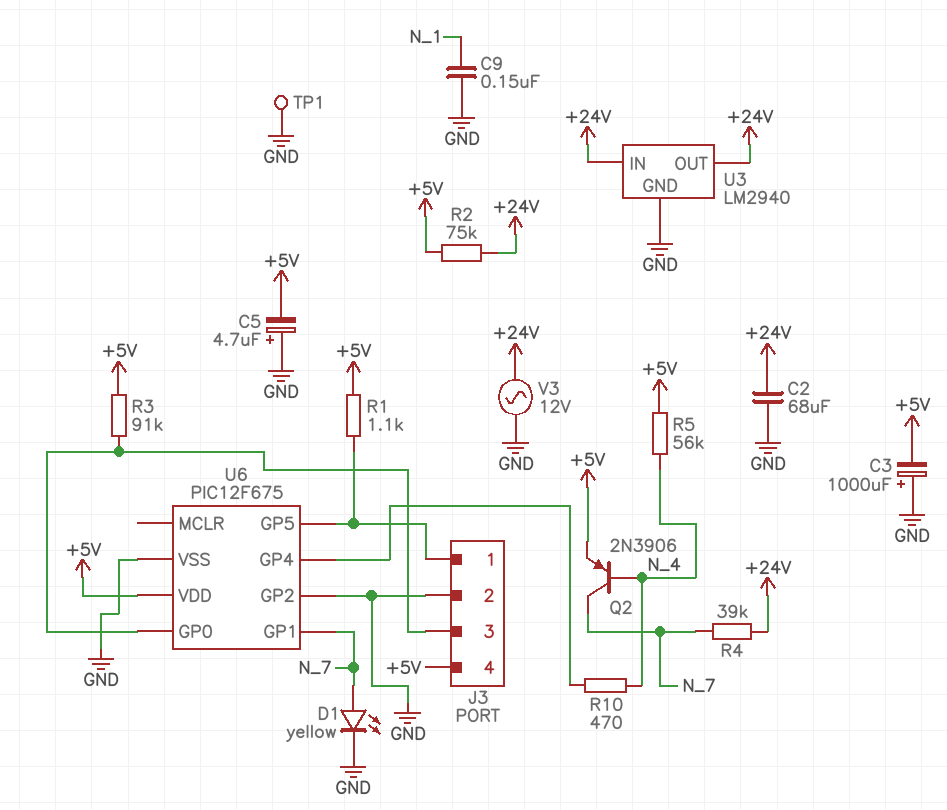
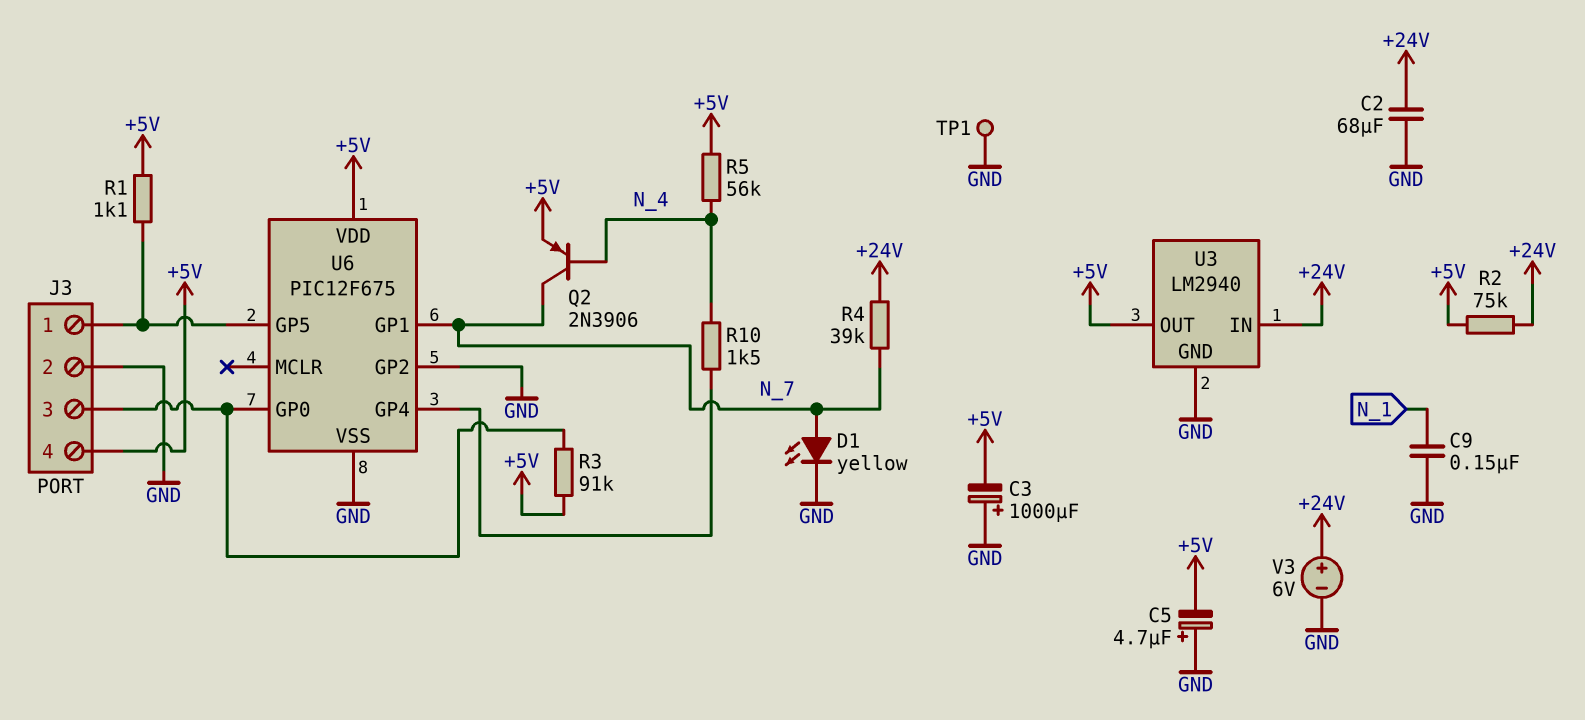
R10: 470 (N_4, U6/GP4) -> 1.5k (N_4, U6/GP4)
U3 pin OUT: +24V -> +5V
V3: AC 12V (+24V, GND) -> 6V (plus +24V, minus GND)

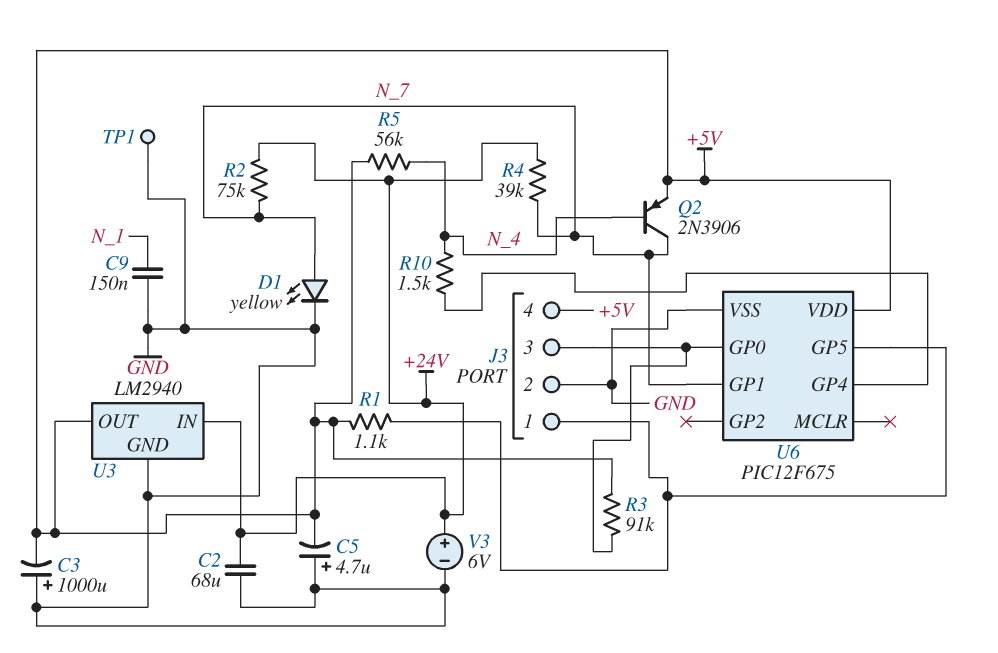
R2: 75k (+5V, +24V) -> 75k (+24V, N_7)
U6 pin GP2: GND -> none

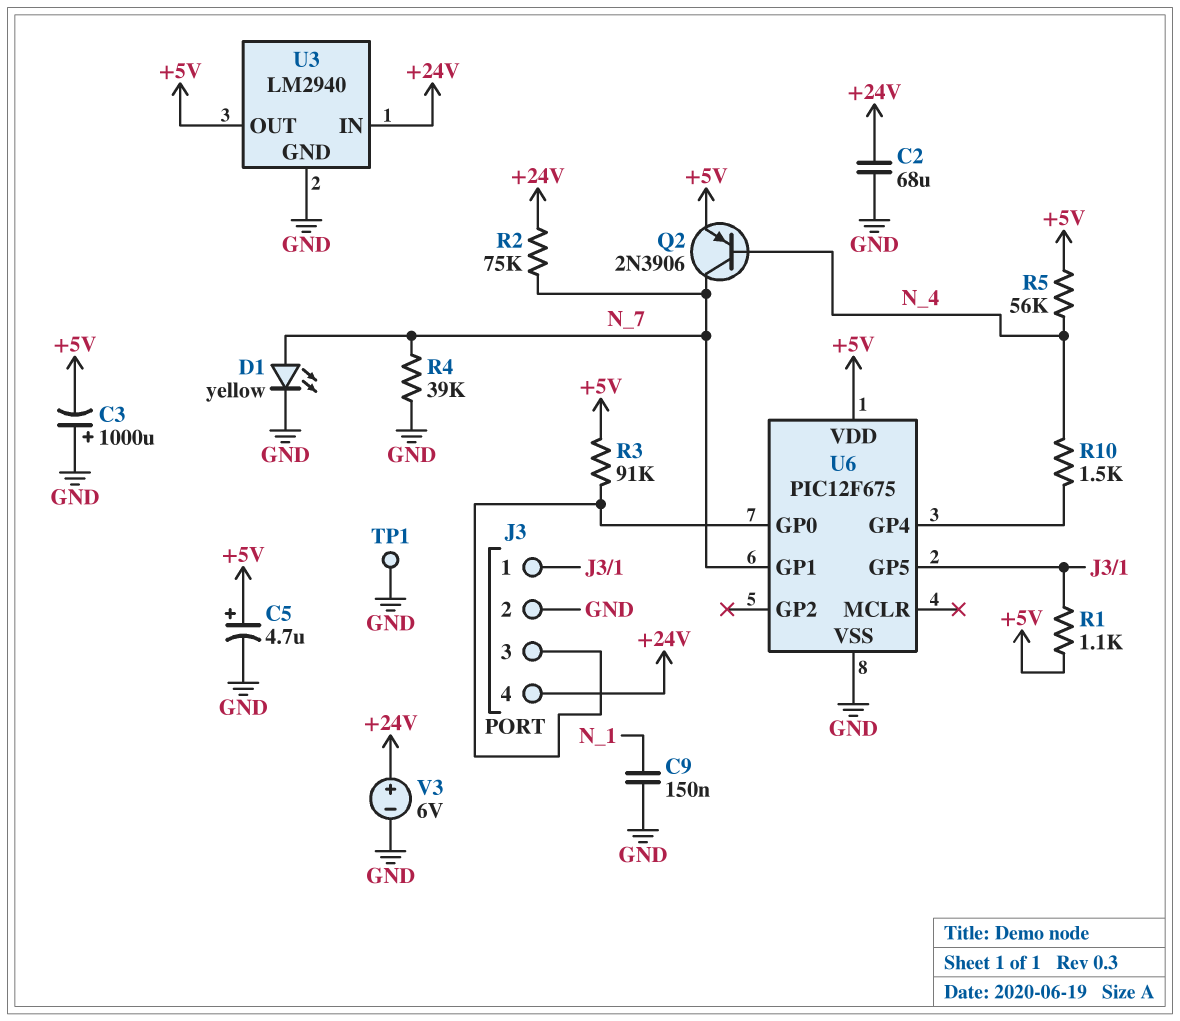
C5: 4.7uF (plus GND, minus +5V) -> 4.7uF (plus +5V, minus GND)
J3 pin 4: +5V -> +24V
R4: 39k (+24V, N_7) -> 39k (GND, N_7)

